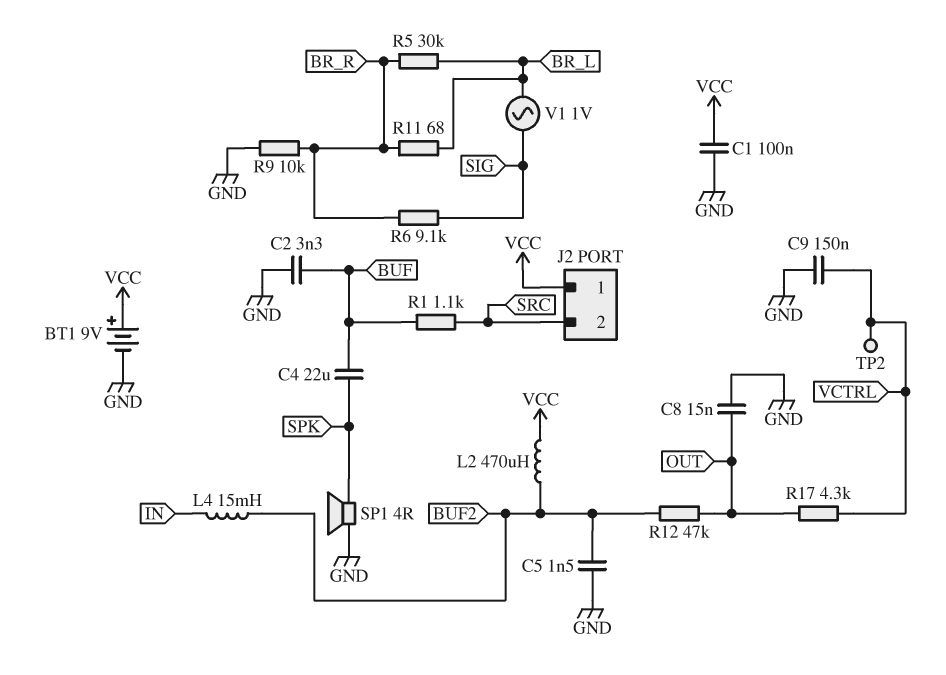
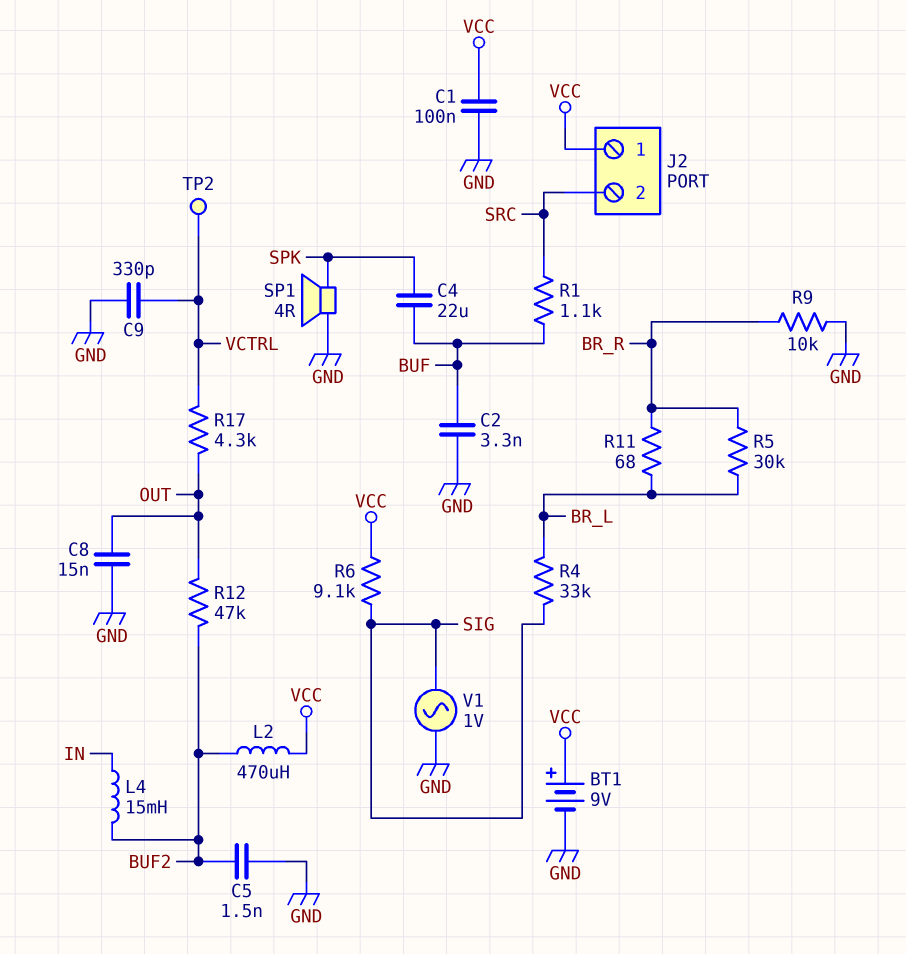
C9: 150nF (GND, VCTRL) -> 330pF (GND, VCTRL)
R4: none -> 33k (BR_L, SIG)
R6: 9.1k (BR_R, SIG) -> 9.1k (SIG, VCC)
V1: AC 1V (BR_L, SIG) -> AC 1V (GND, SIG)

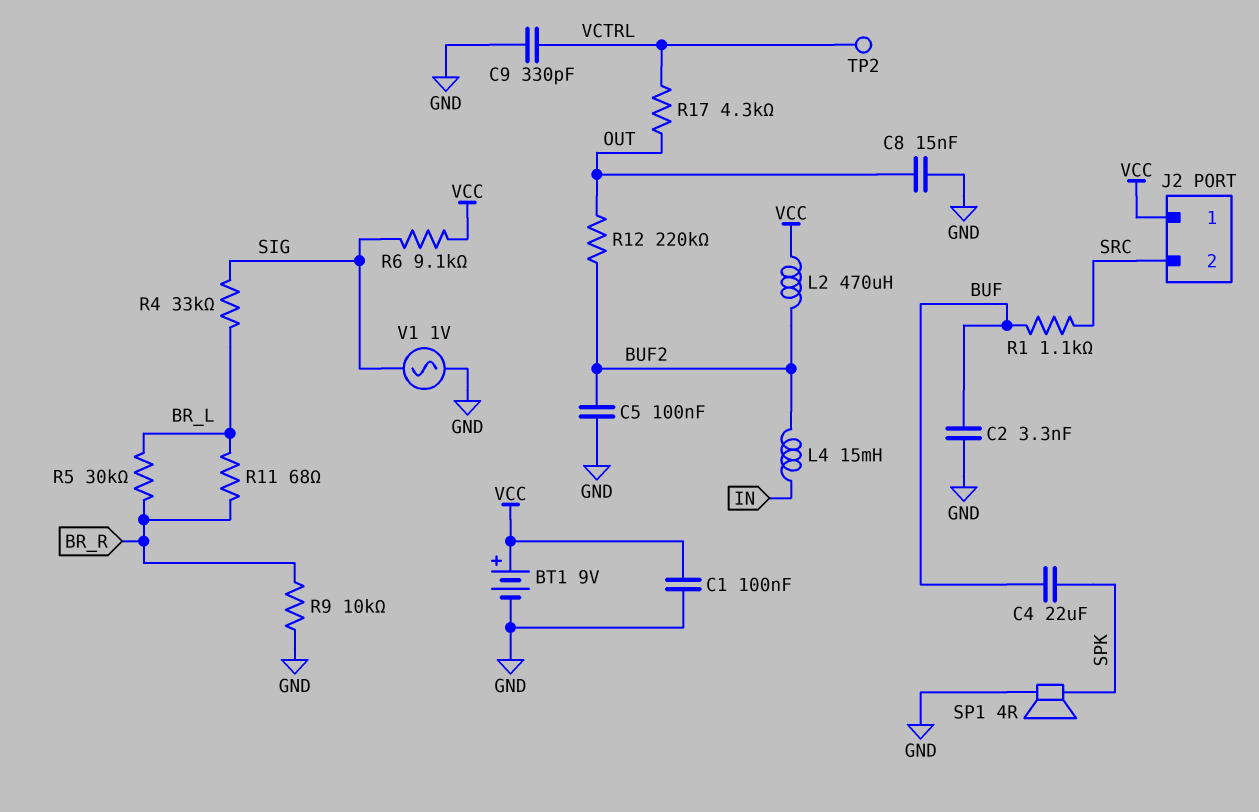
C5: 1.5nF (BUF2, GND) -> 100nF (BUF2, GND)
R12: 47k (BUF2, OUT) -> 220k (BUF2, OUT)

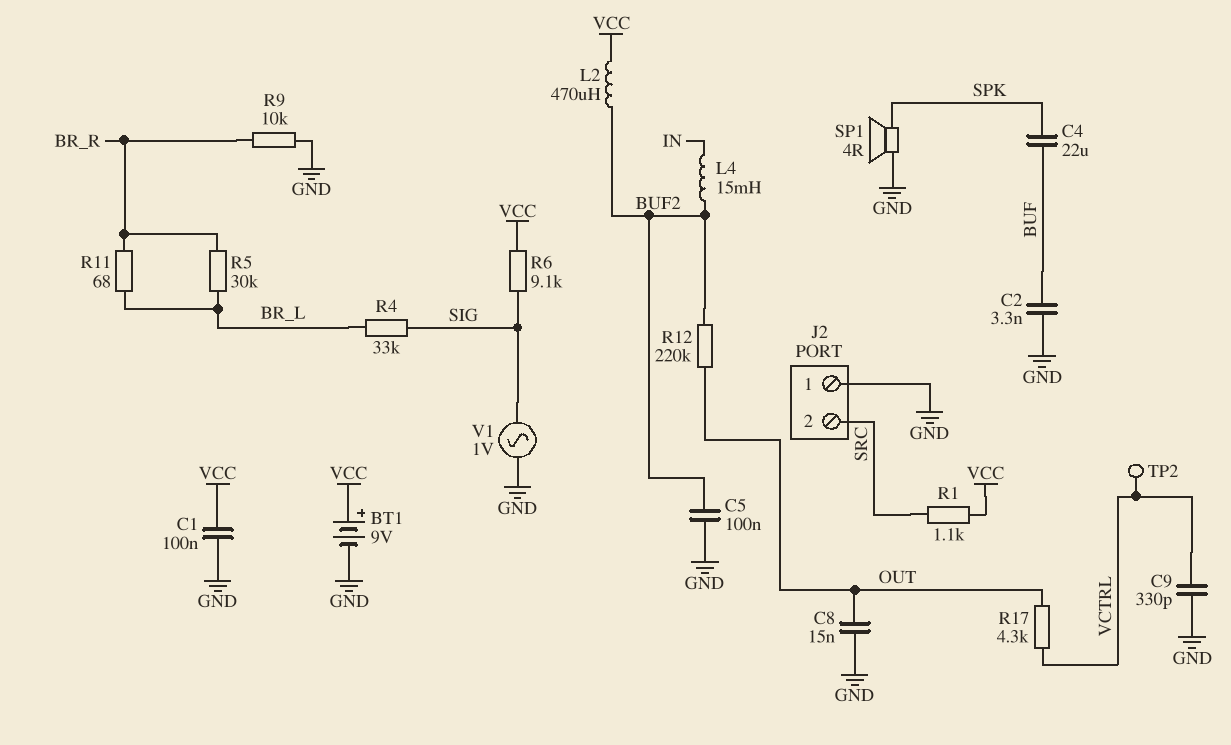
J2 pin 1: VCC -> GND
R1: 1.1k (BUF, SRC) -> 1.1k (SRC, VCC)

